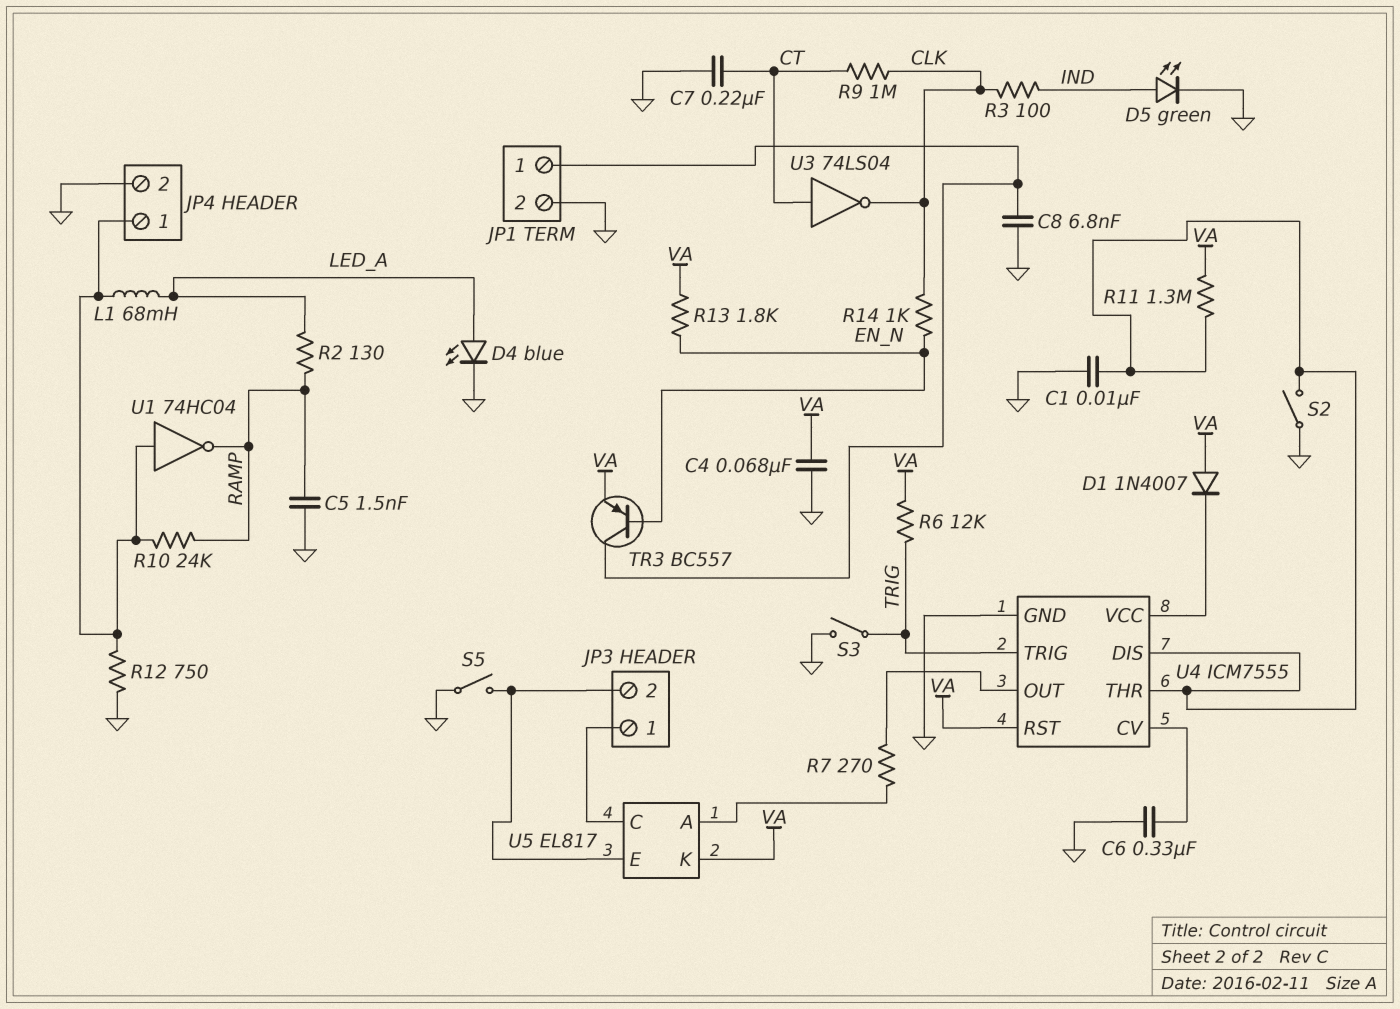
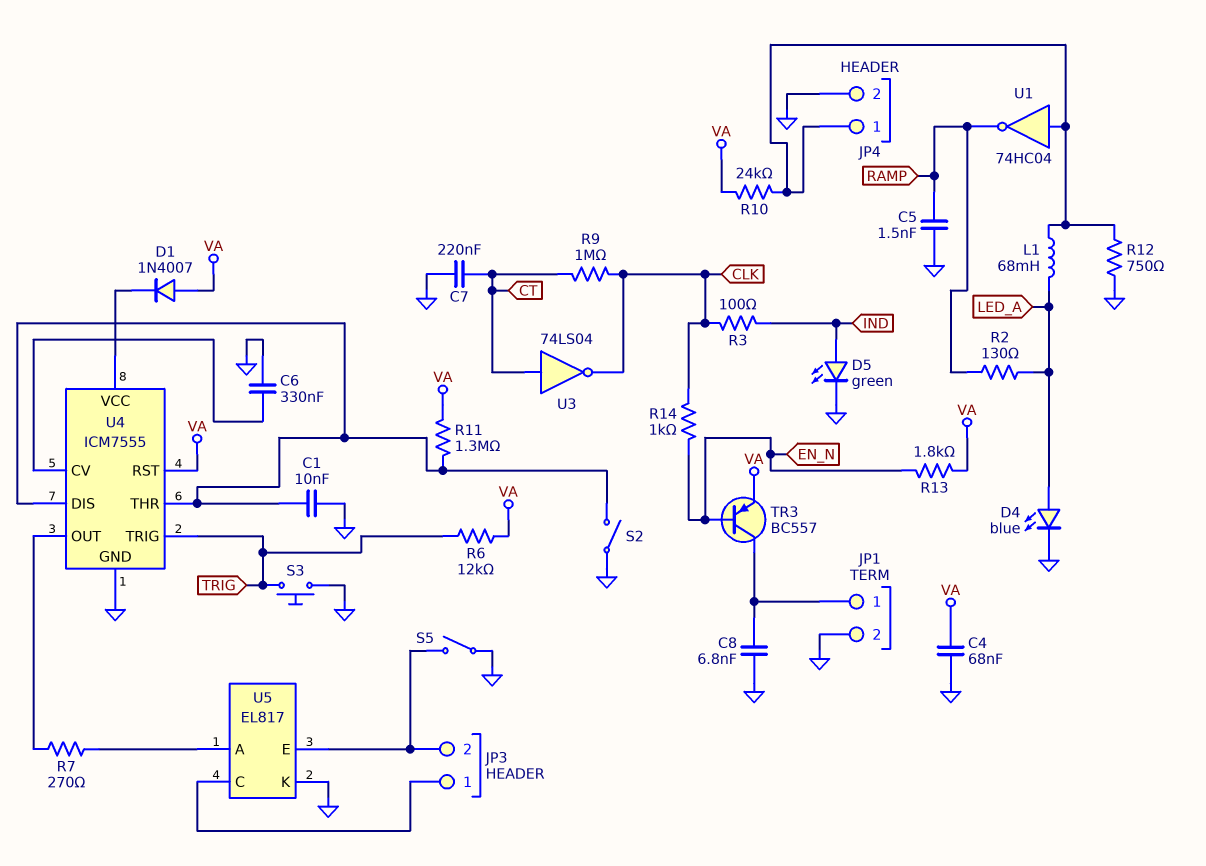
R10: 24k (JP4/1, RAMP) -> 24k (JP4/1, VA)
S3: switch (GND, TRIG) -> button (GND, TRIG)
U5 pin K: VA -> GND

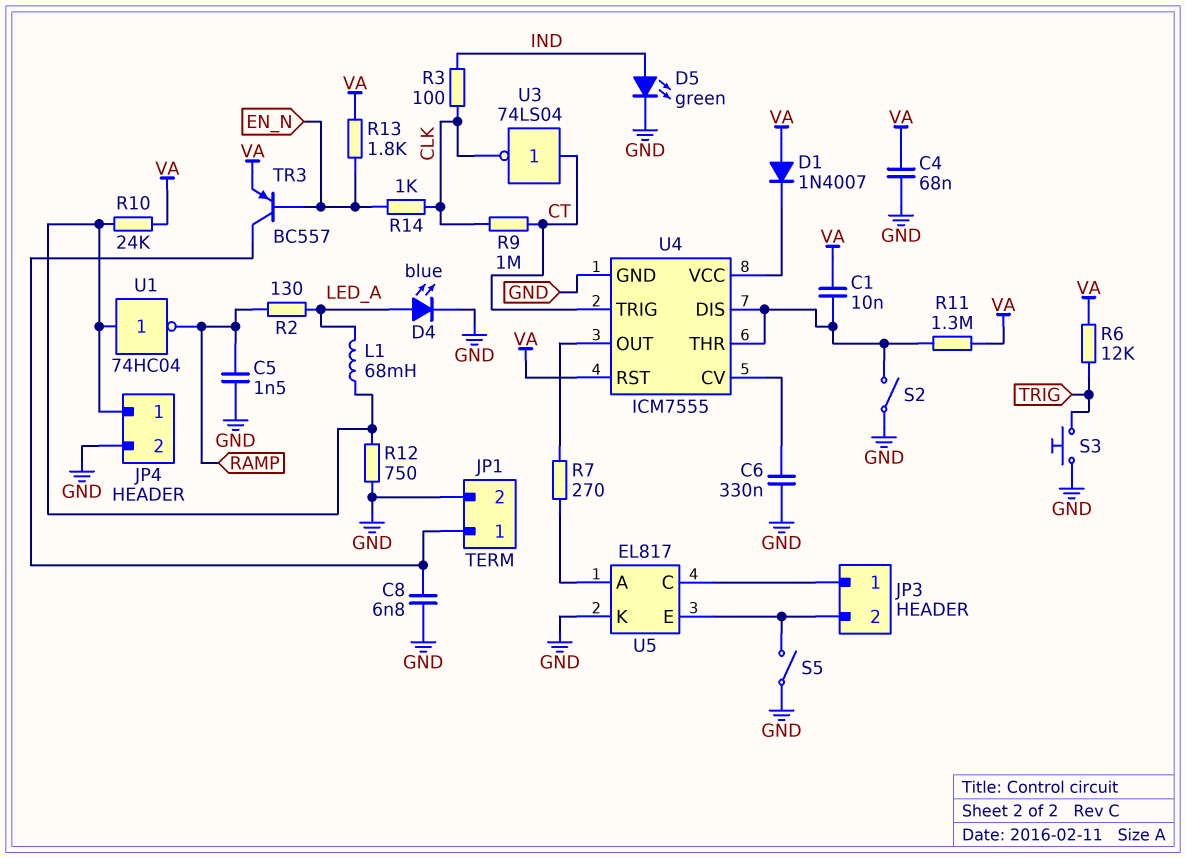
C1: 10nF (GND, U4/DIS) -> 10nF (U4/DIS, VA)
C7: 220nF (CT, GND) -> none
U4 pin TRIG: TRIG -> CT

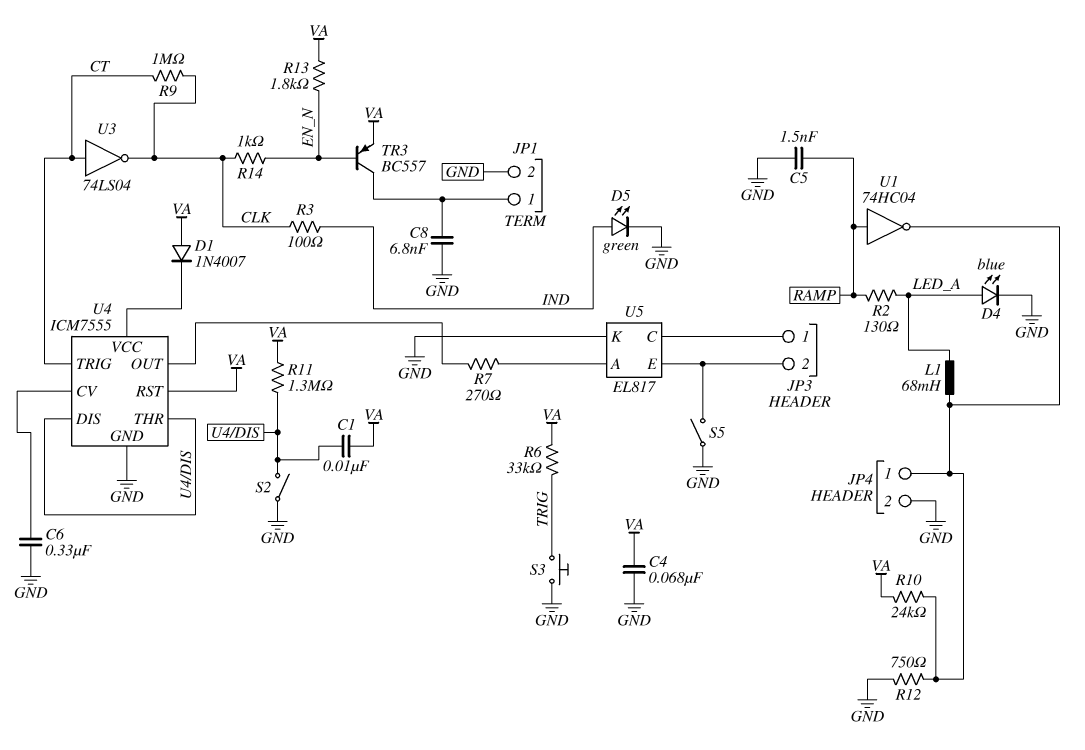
R6: 12k (TRIG, VA) -> 33k (TRIG, VA)
U1: NOT 74HC04 (in JP4/1, out RAMP) -> NOT 74HC04 (in RAMP, out JP4/1)

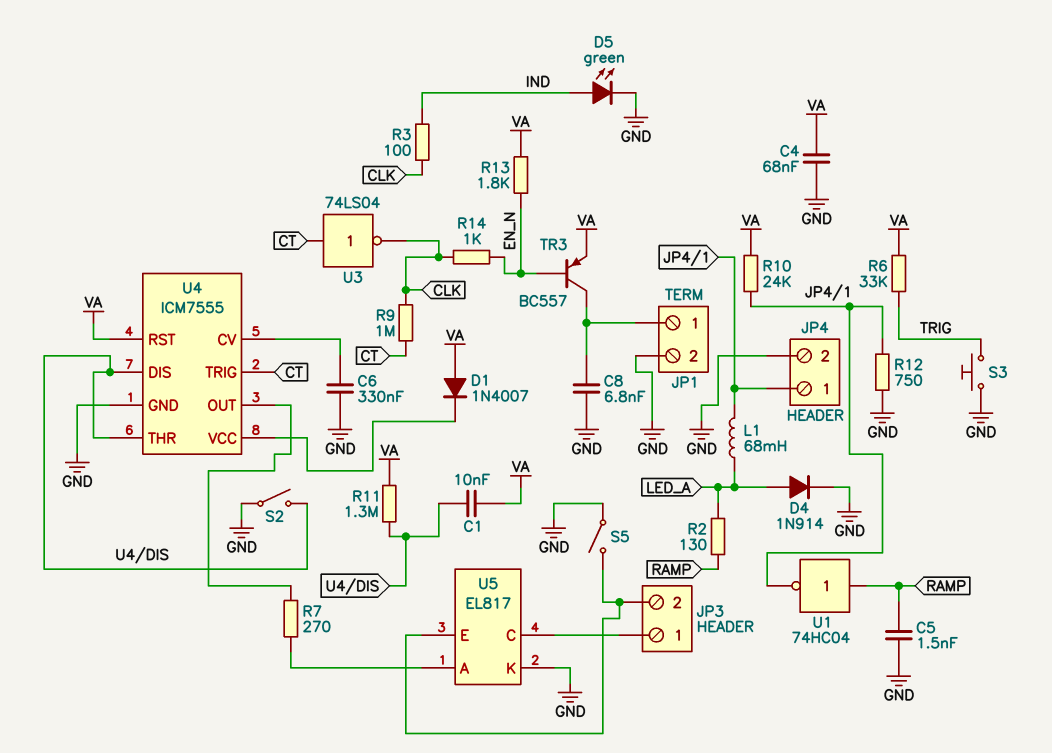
D4: LED blue (A LED_A, K GND) -> diode 1N914 (A LED_A, K GND)

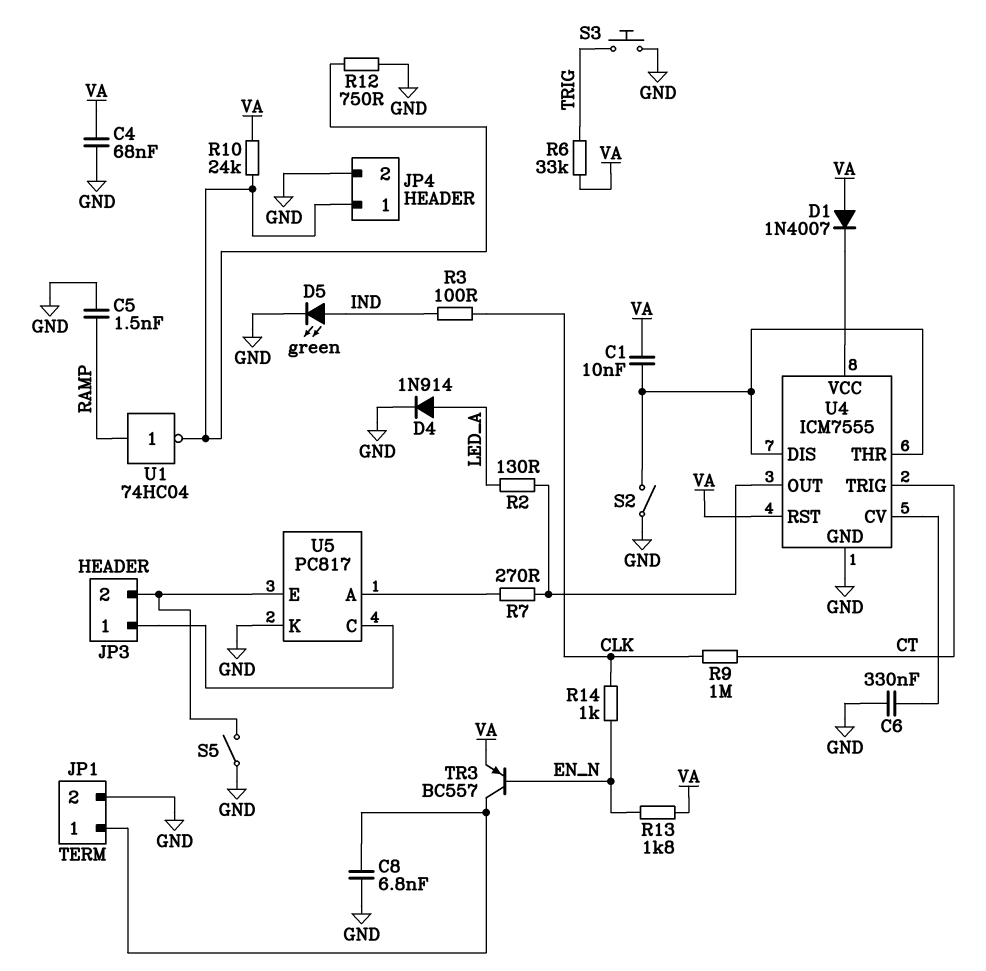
L1: 68mH (JP4/1, LED_A) -> none
R2: 130 (LED_A, RAMP) -> 130 (LED_A, U4/OUT)
R11: 1.3M (U4/DIS, VA) -> none
U3: NOT 74LS04 (in CT, out CLK) -> none
U5: EL817 -> PC817

